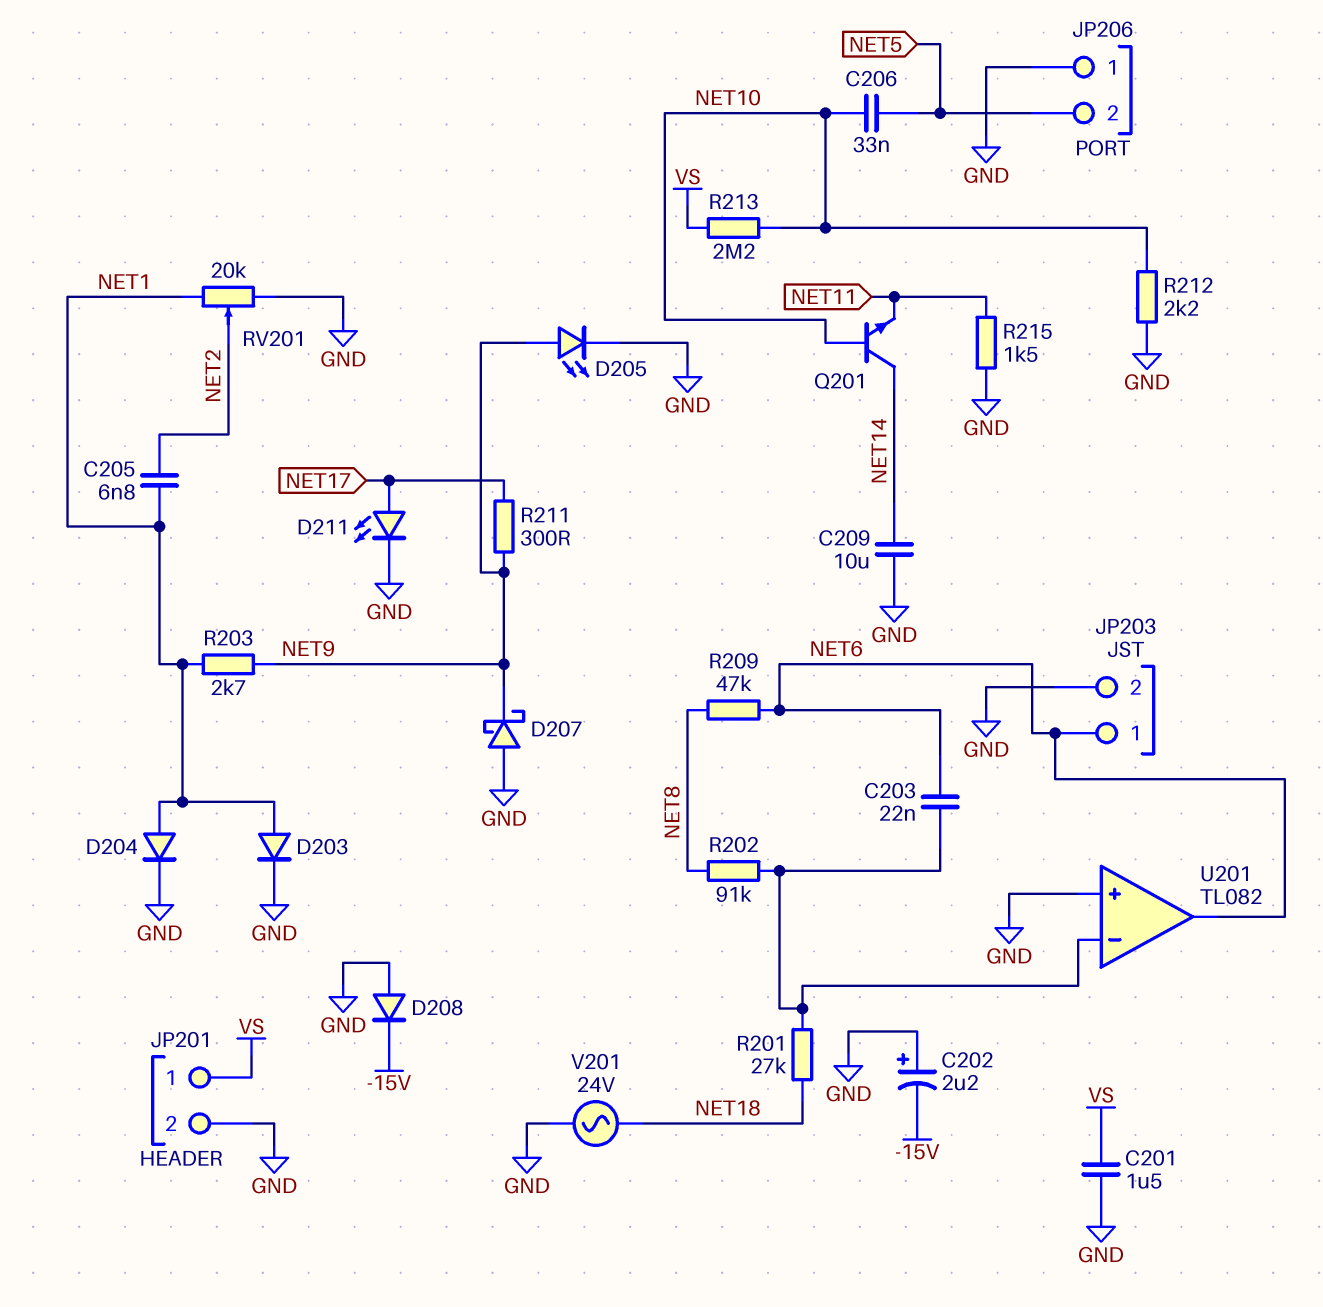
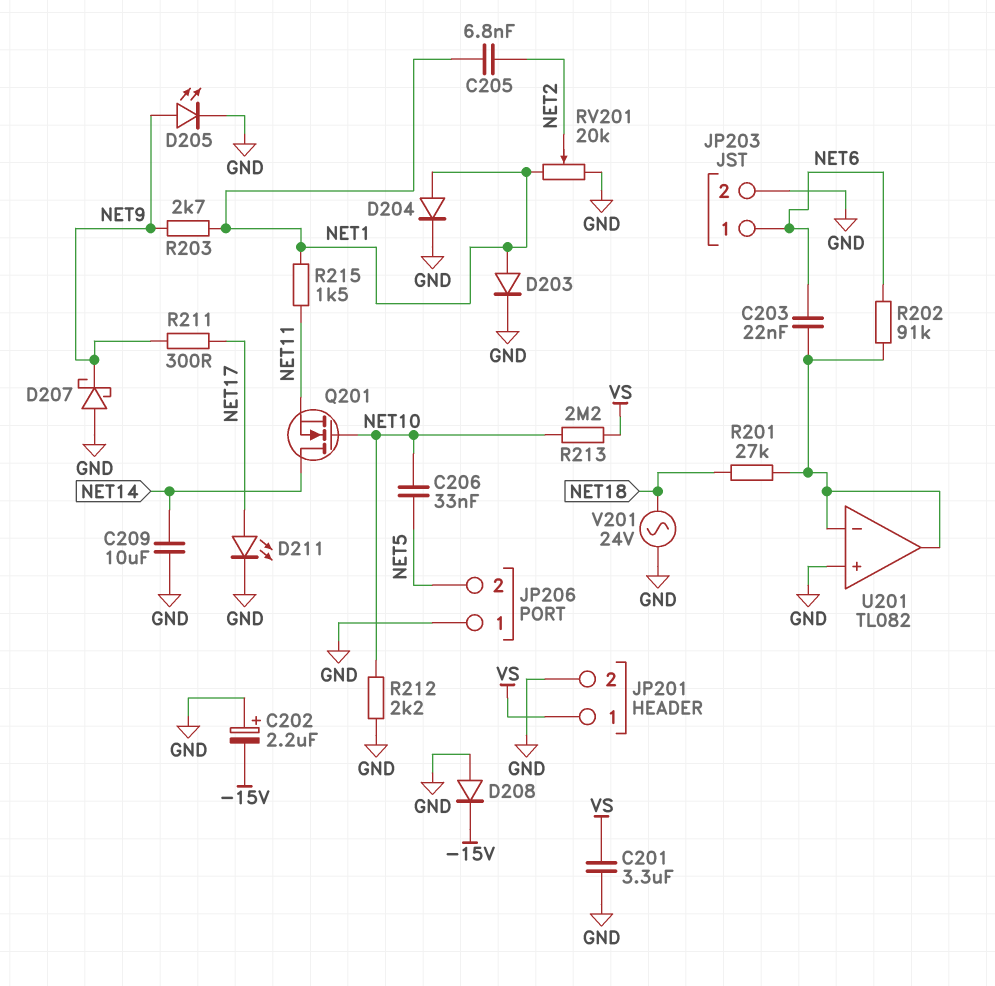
C201: 1.5uF (GND, VS) -> 3.3uF (GND, VS)
Q201: NPN (B NET10, C NET14, E NET11) -> NMOS (G NET10, D NET14, S NET11)
R202: 91k (NET8, U201/in-) -> 91k (NET6, U201/in-)
R209: 47k (NET6, NET8) -> none
R215: 1.5k (GND, NET11) -> 1.5k (NET1, NET11)
U201 pin out: NET6 -> U201/in-

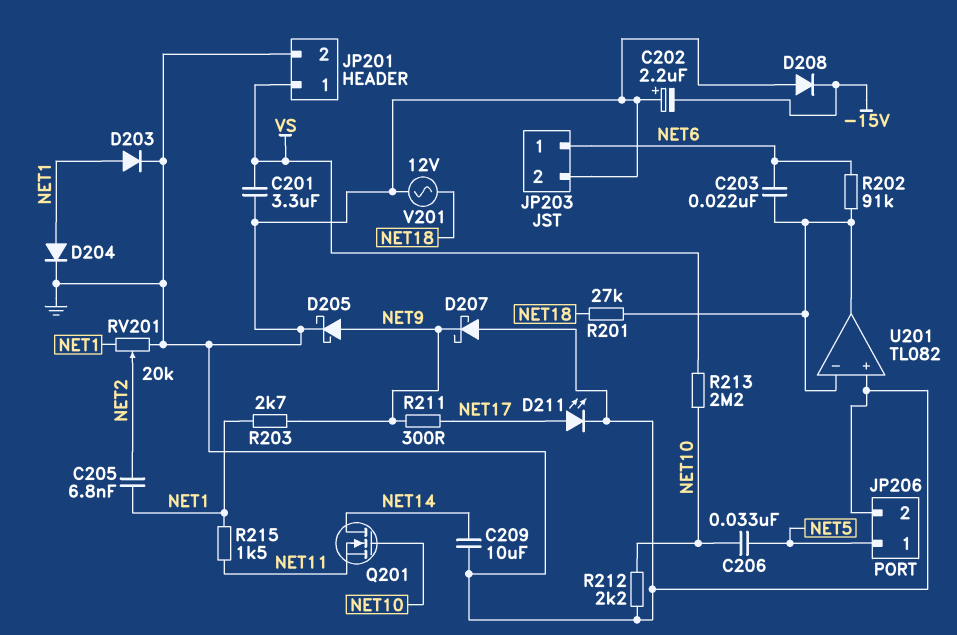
D205: LED (A NET9, K GND) -> schottky (A NET9, K GND)
JP206 pin 1: GND -> NET5
JP206 pin 2: NET5 -> GND
V201: AC 24V (GND, NET18) -> AC 12V (GND, NET18)

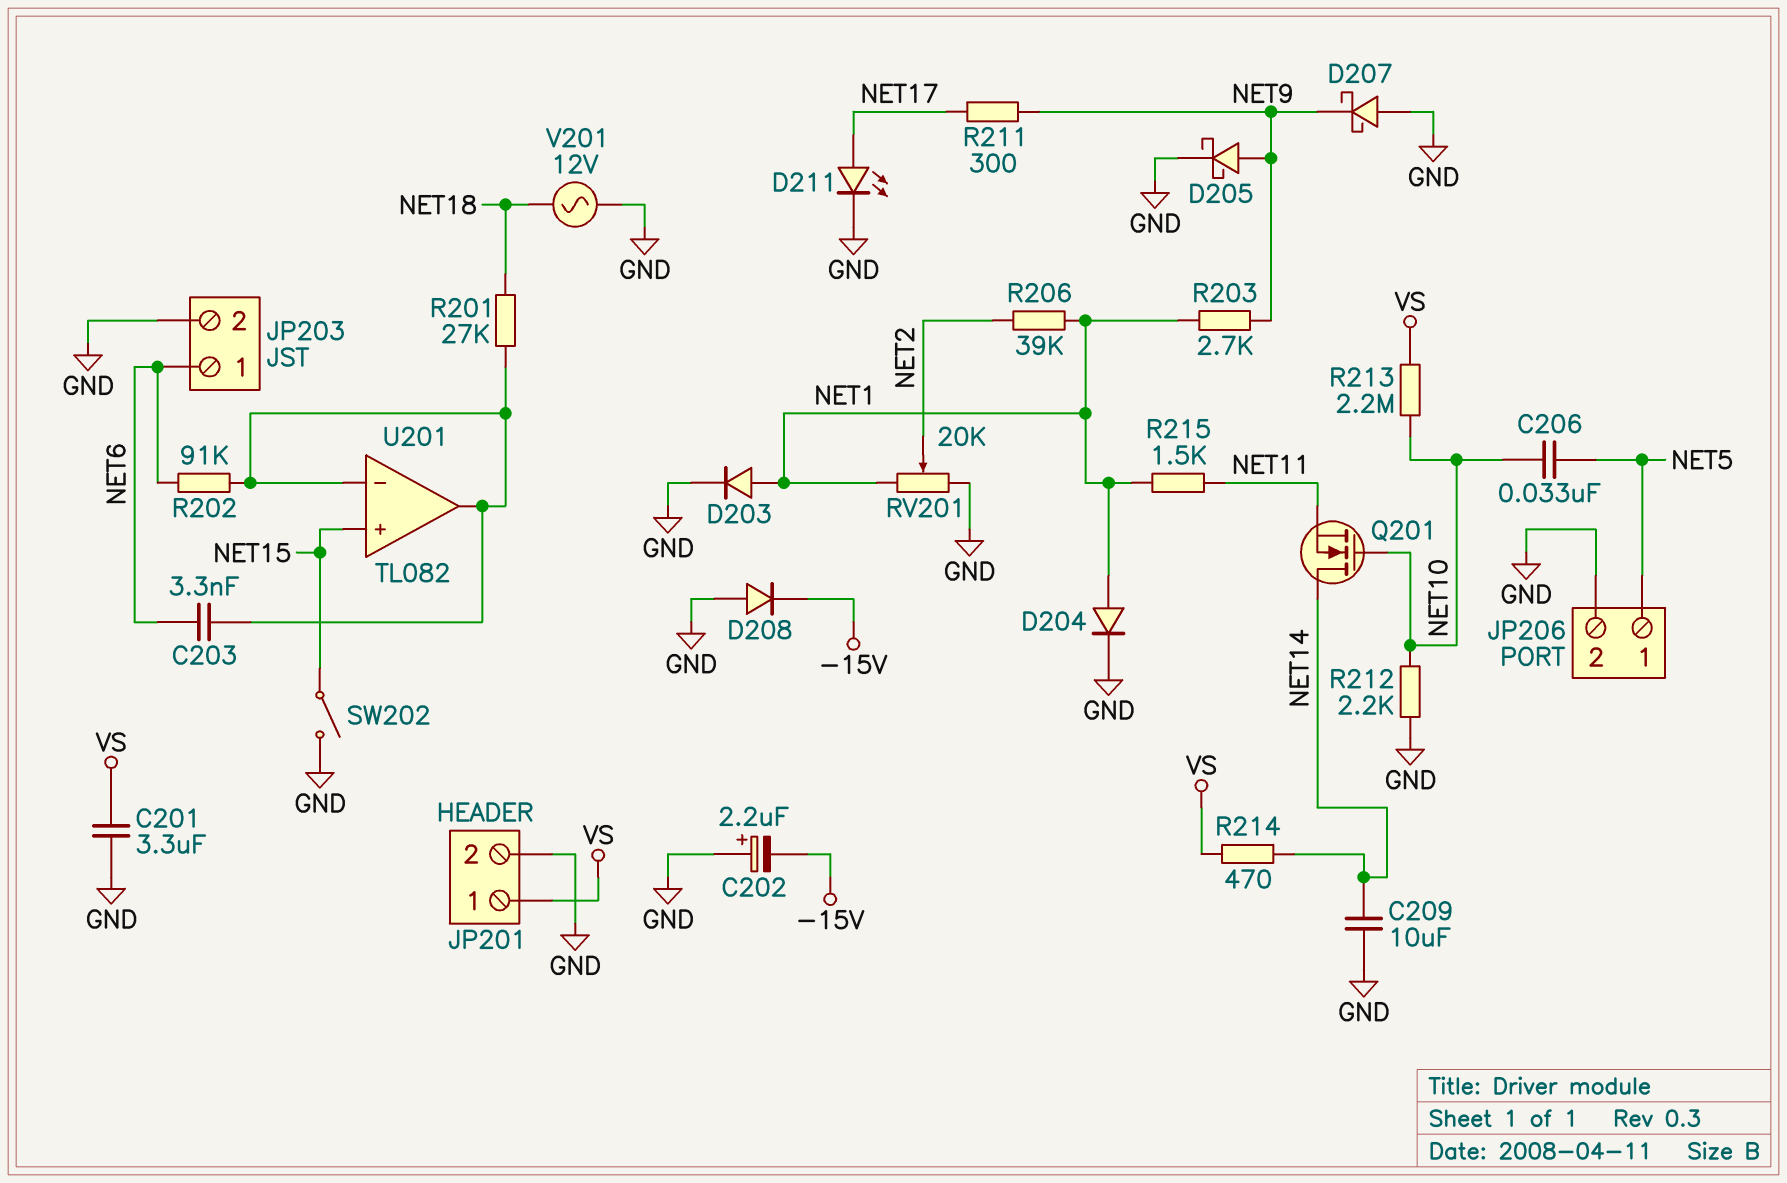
C203: 22nF (NET6, U201/in-) -> 3.3nF (NET6, U201/in-)
C205: 6.8nF (NET1, NET2) -> none
R206: none -> 39k (NET1, NET2)
R214: none -> 470 (NET14, VS)
SW202: none -> switch (GND, NET15)
U201 pin in+: GND -> NET15

